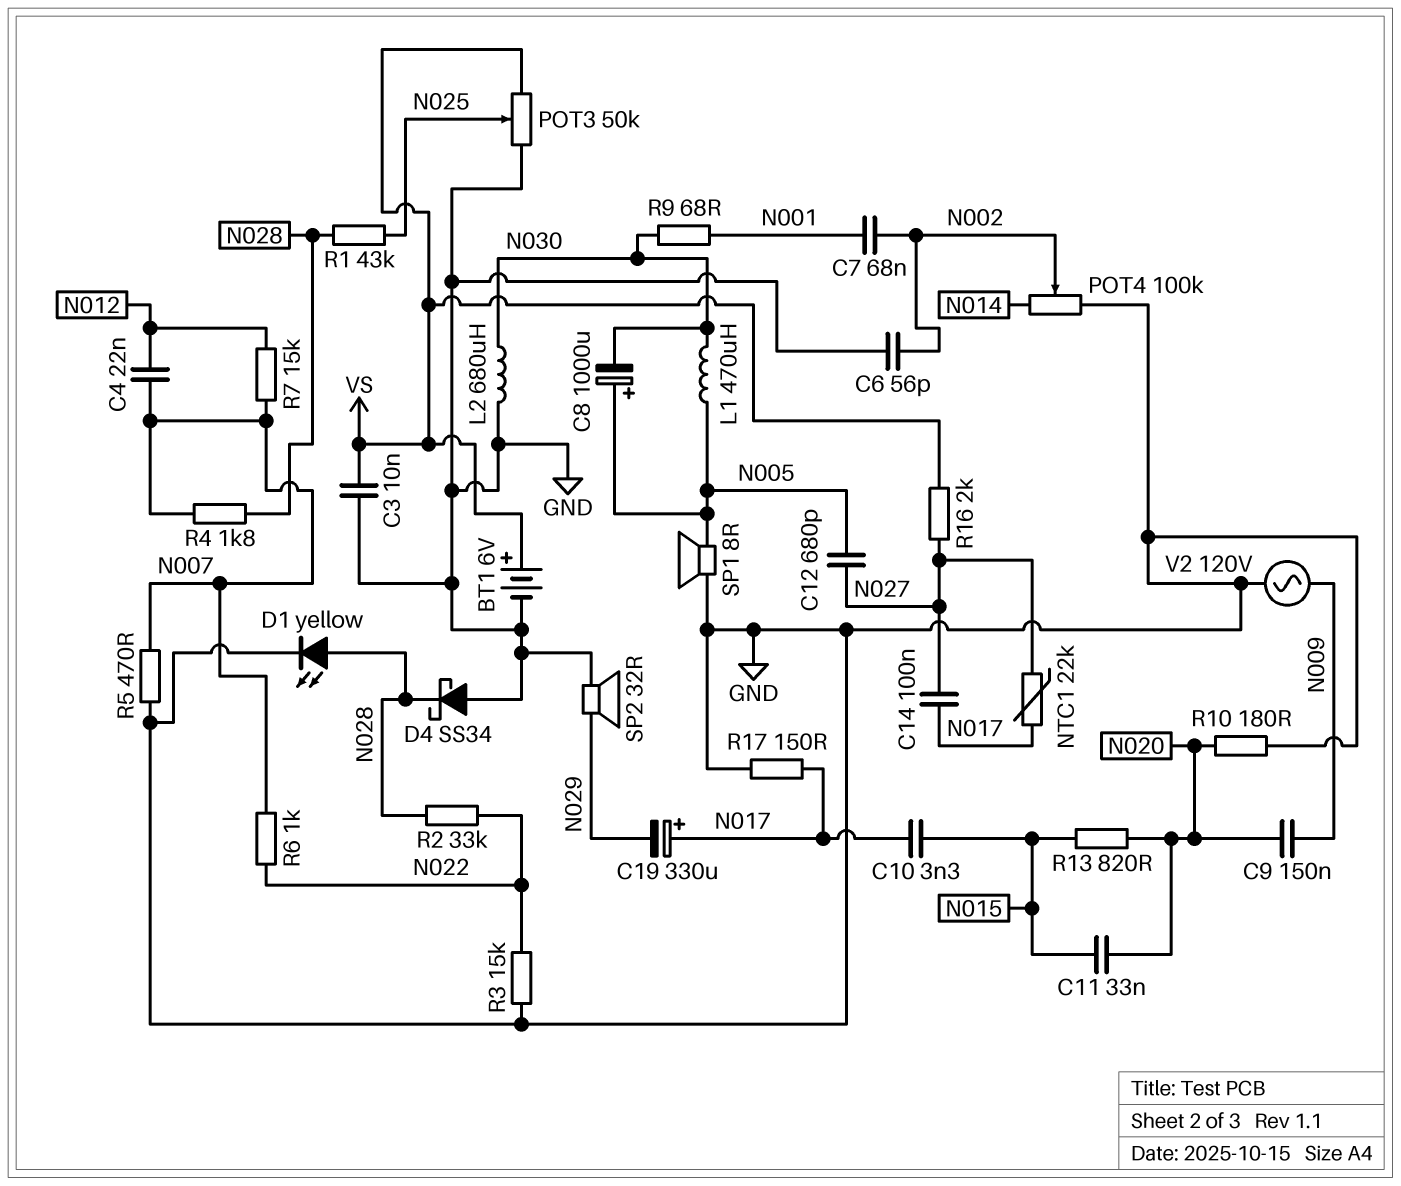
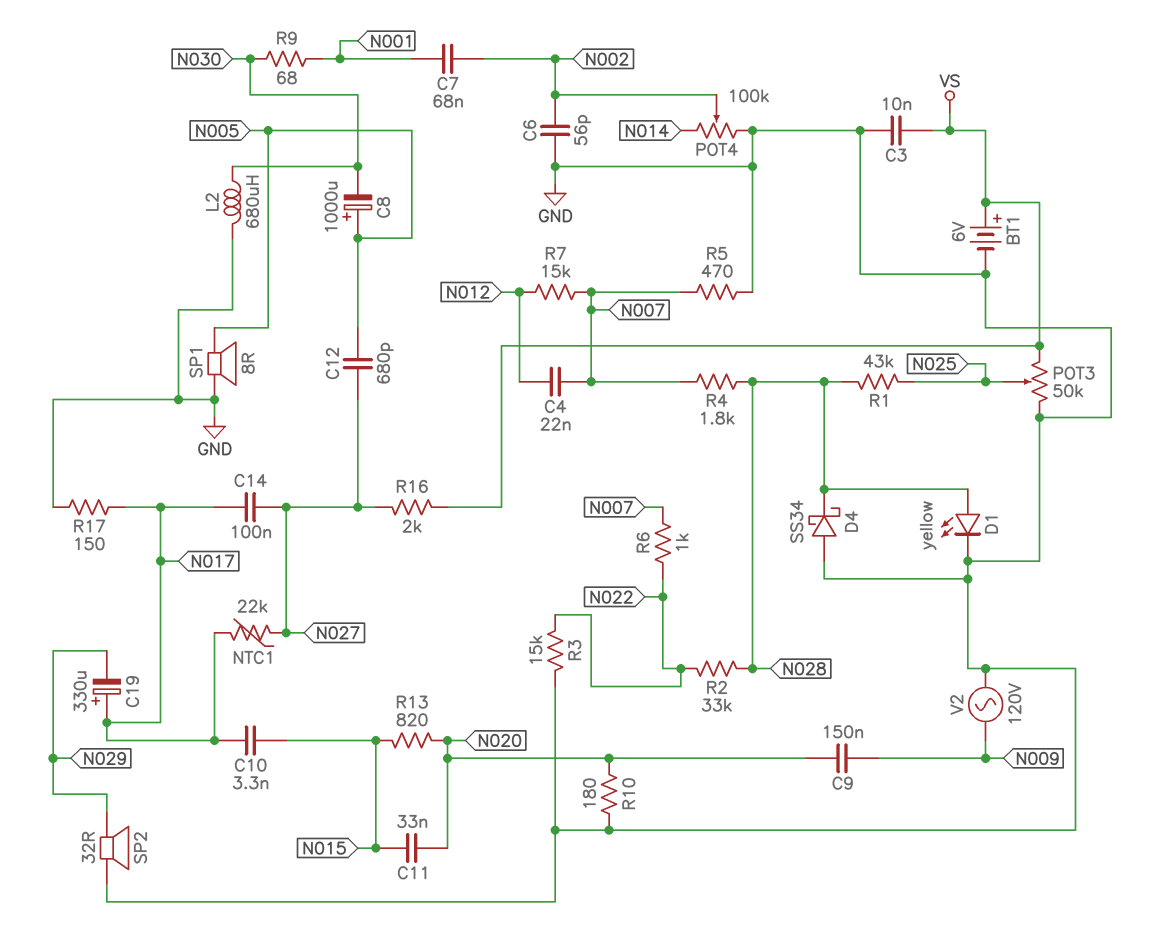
L1: 470uH (N005, N030) -> none

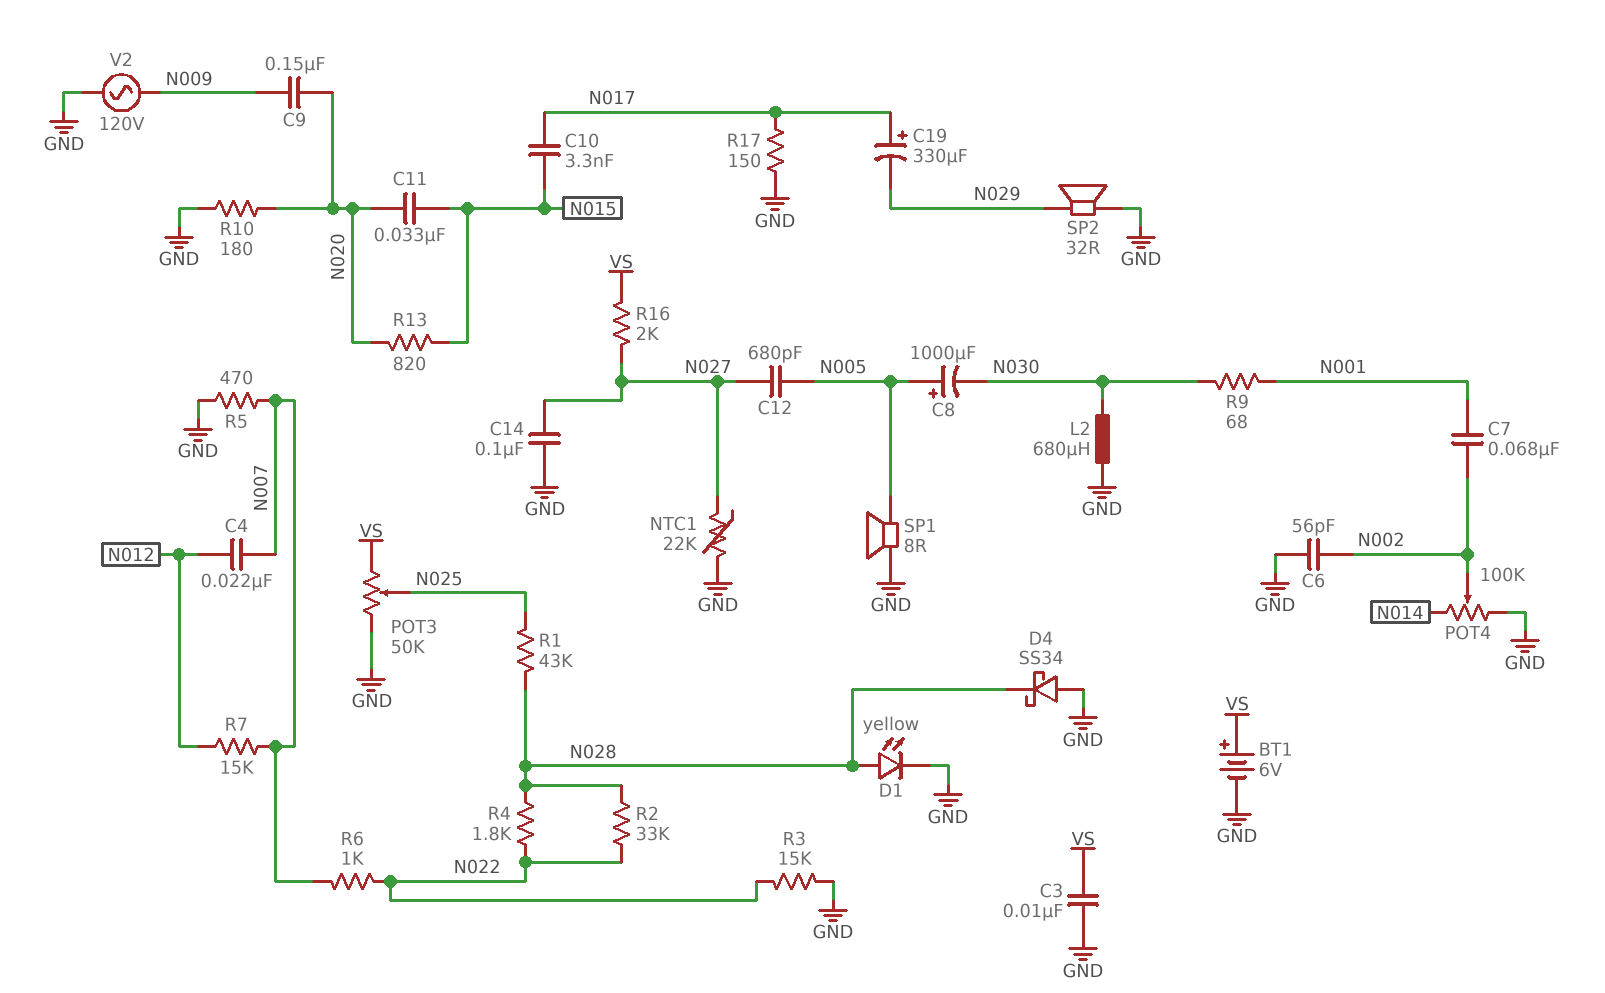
C14: 100nF (N017, N027) -> 100nF (GND, N027)
NTC1: 22k (N017, N027) -> 22k (GND, N027)
R4: 1.8k (N007, N028) -> 1.8k (N022, N028)

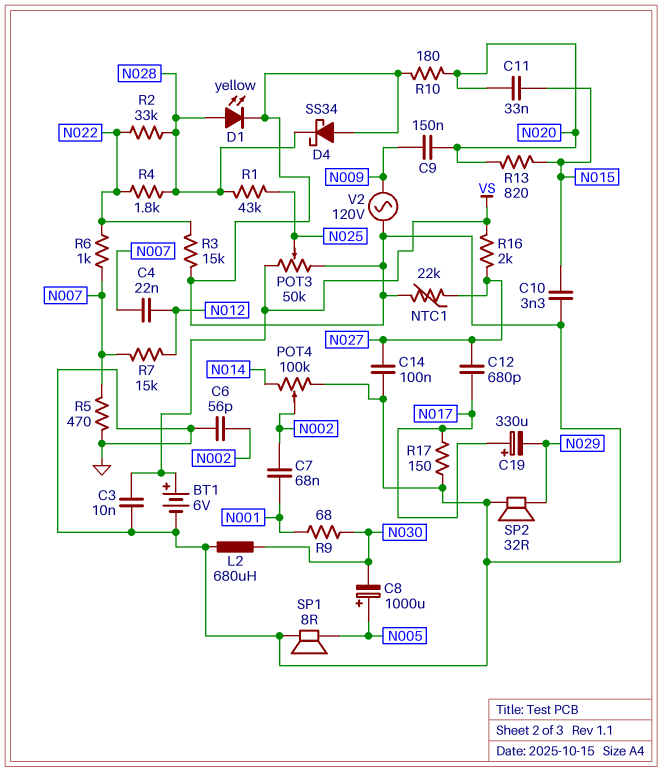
C10: 3.3nF (N015, N017) -> 3.3nF (GND, N015)
C12: 680pF (N005, N027) -> 680pF (N017, N027)

